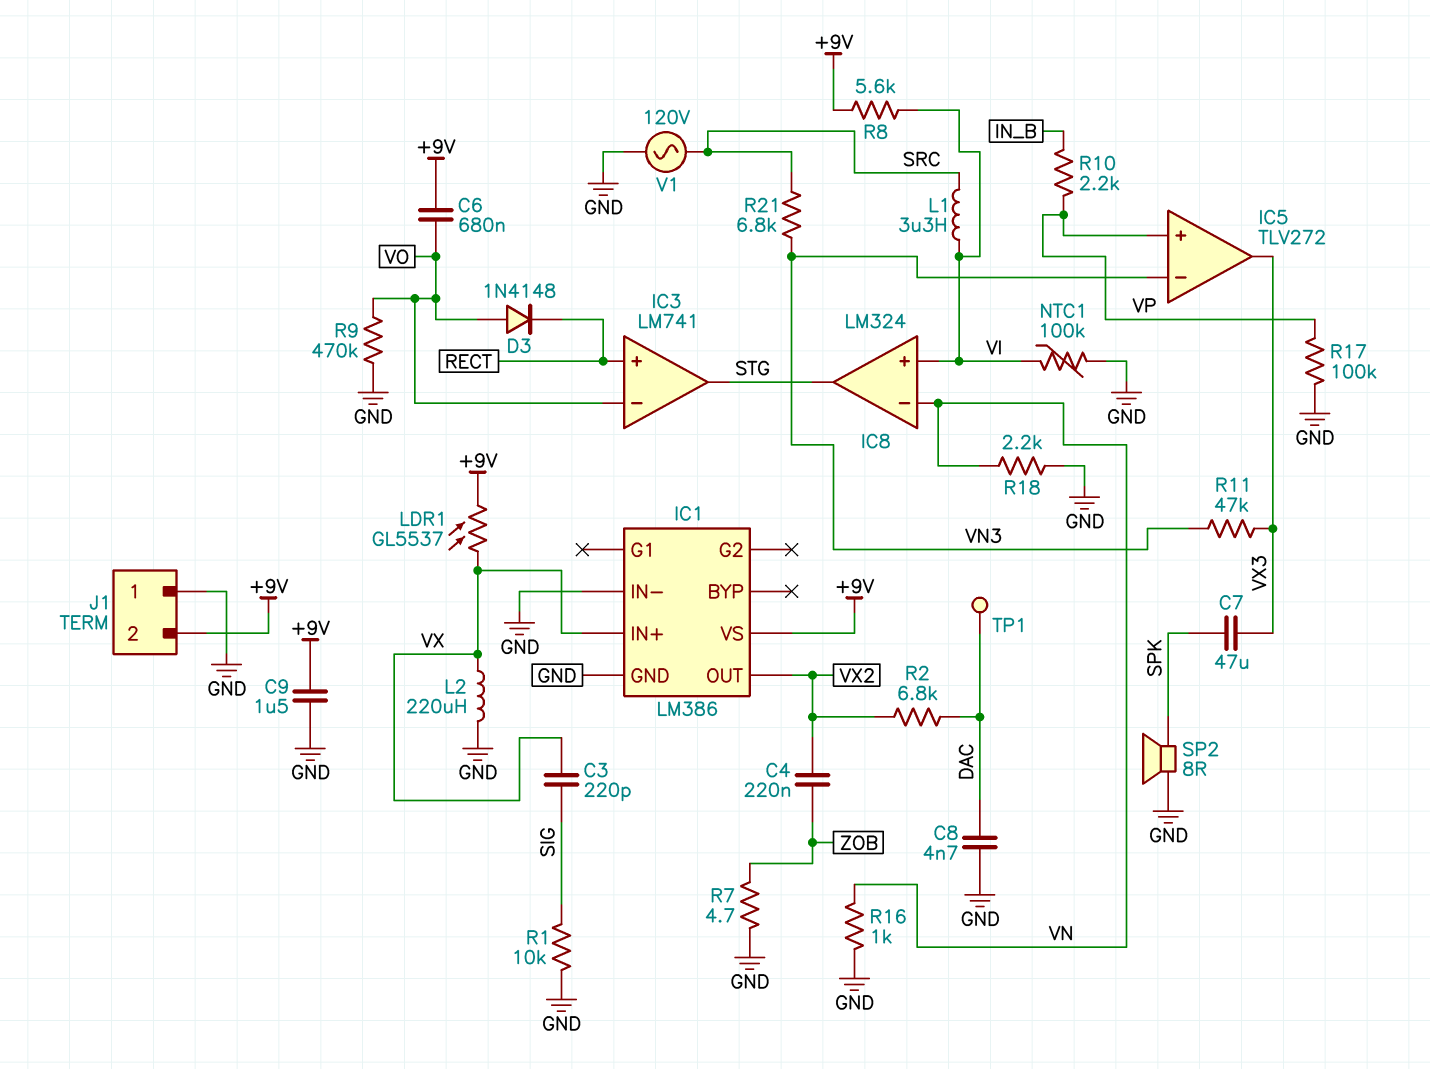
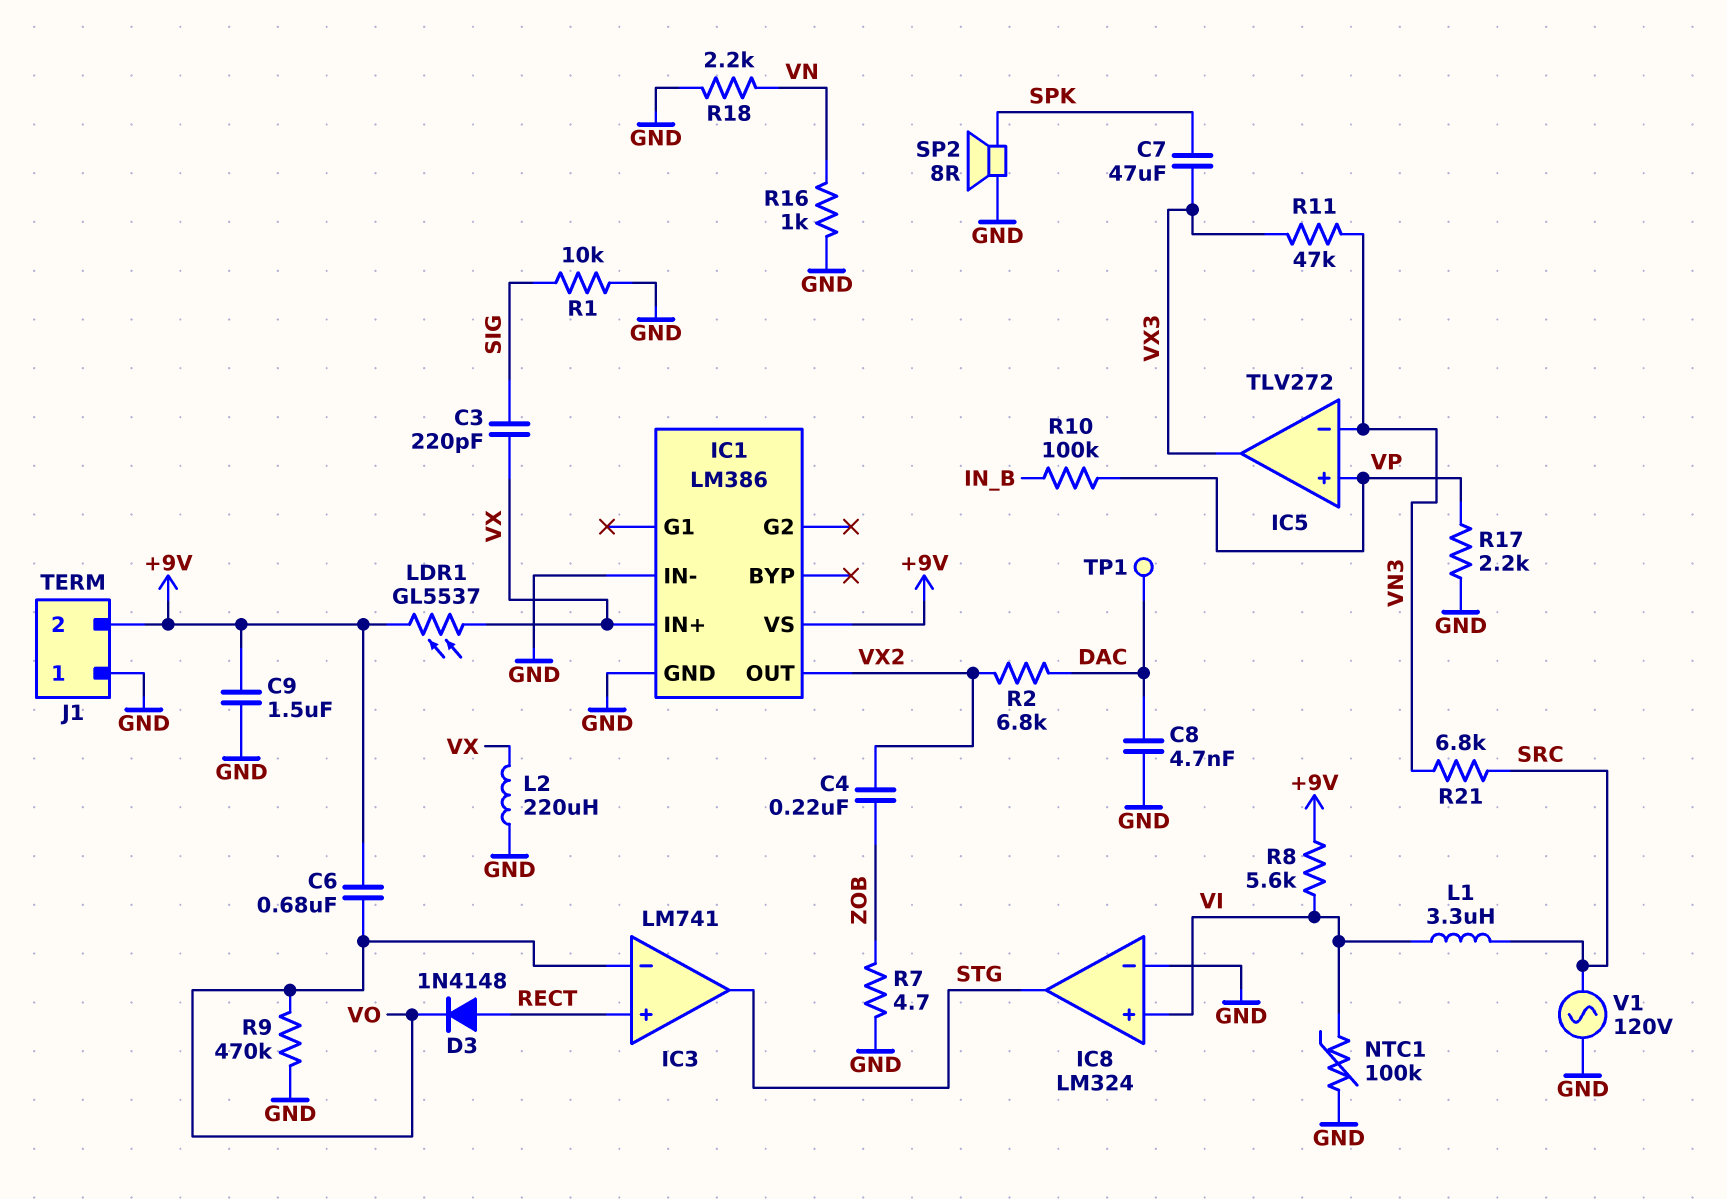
D3: diode 1N4148 (A VO, K RECT) -> diode 1N4148 (A RECT, K VO)
IC8 pin in-: VN -> GND
R10: 2.2k (IN_B, VP) -> 100k (IN_B, VP)
R17: 100k (GND, VP) -> 2.2k (GND, VP)

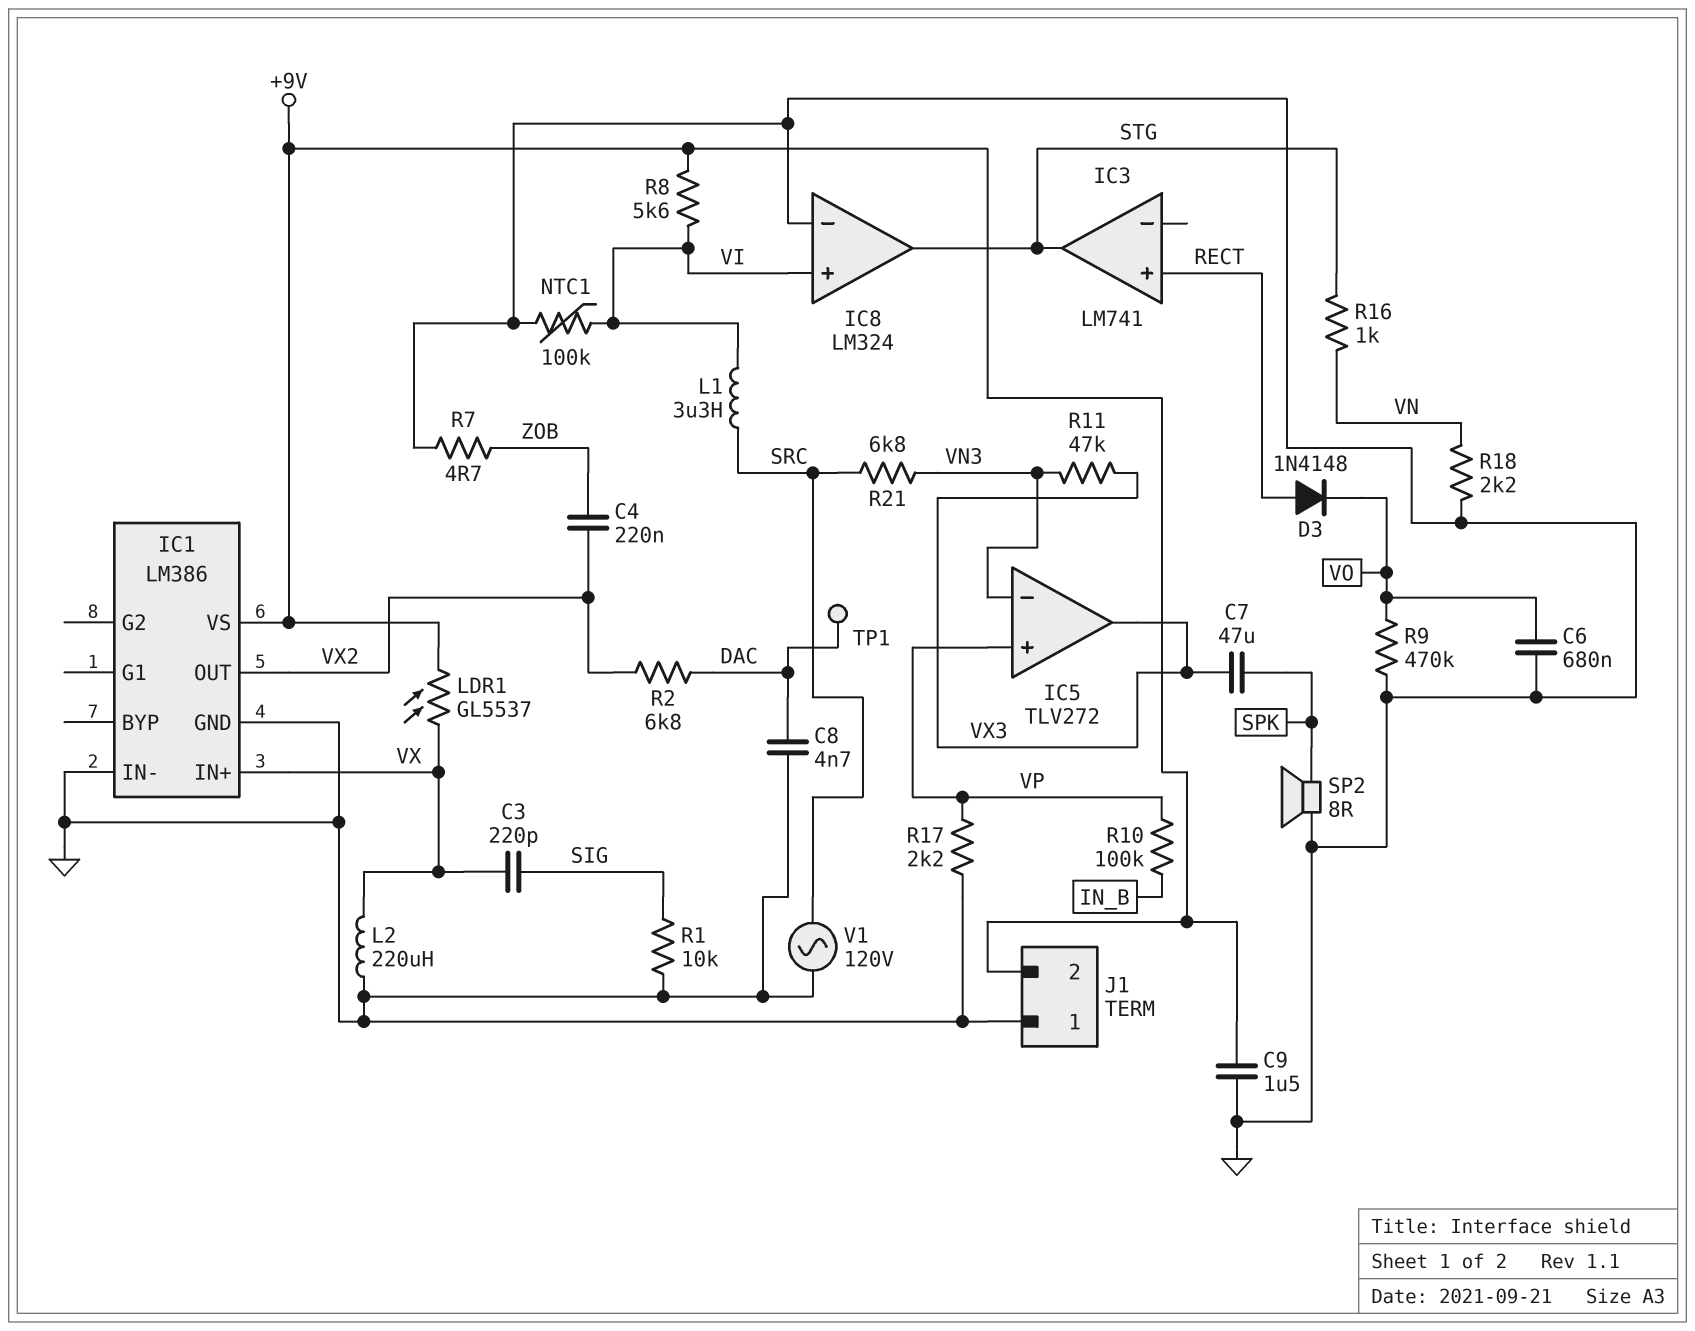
C6: 680nF (+9V, VO) -> 680nF (GND, VO)
IC3 pin in-: VO -> none
R16: 1k (GND, VN) -> 1k (STG, VN)

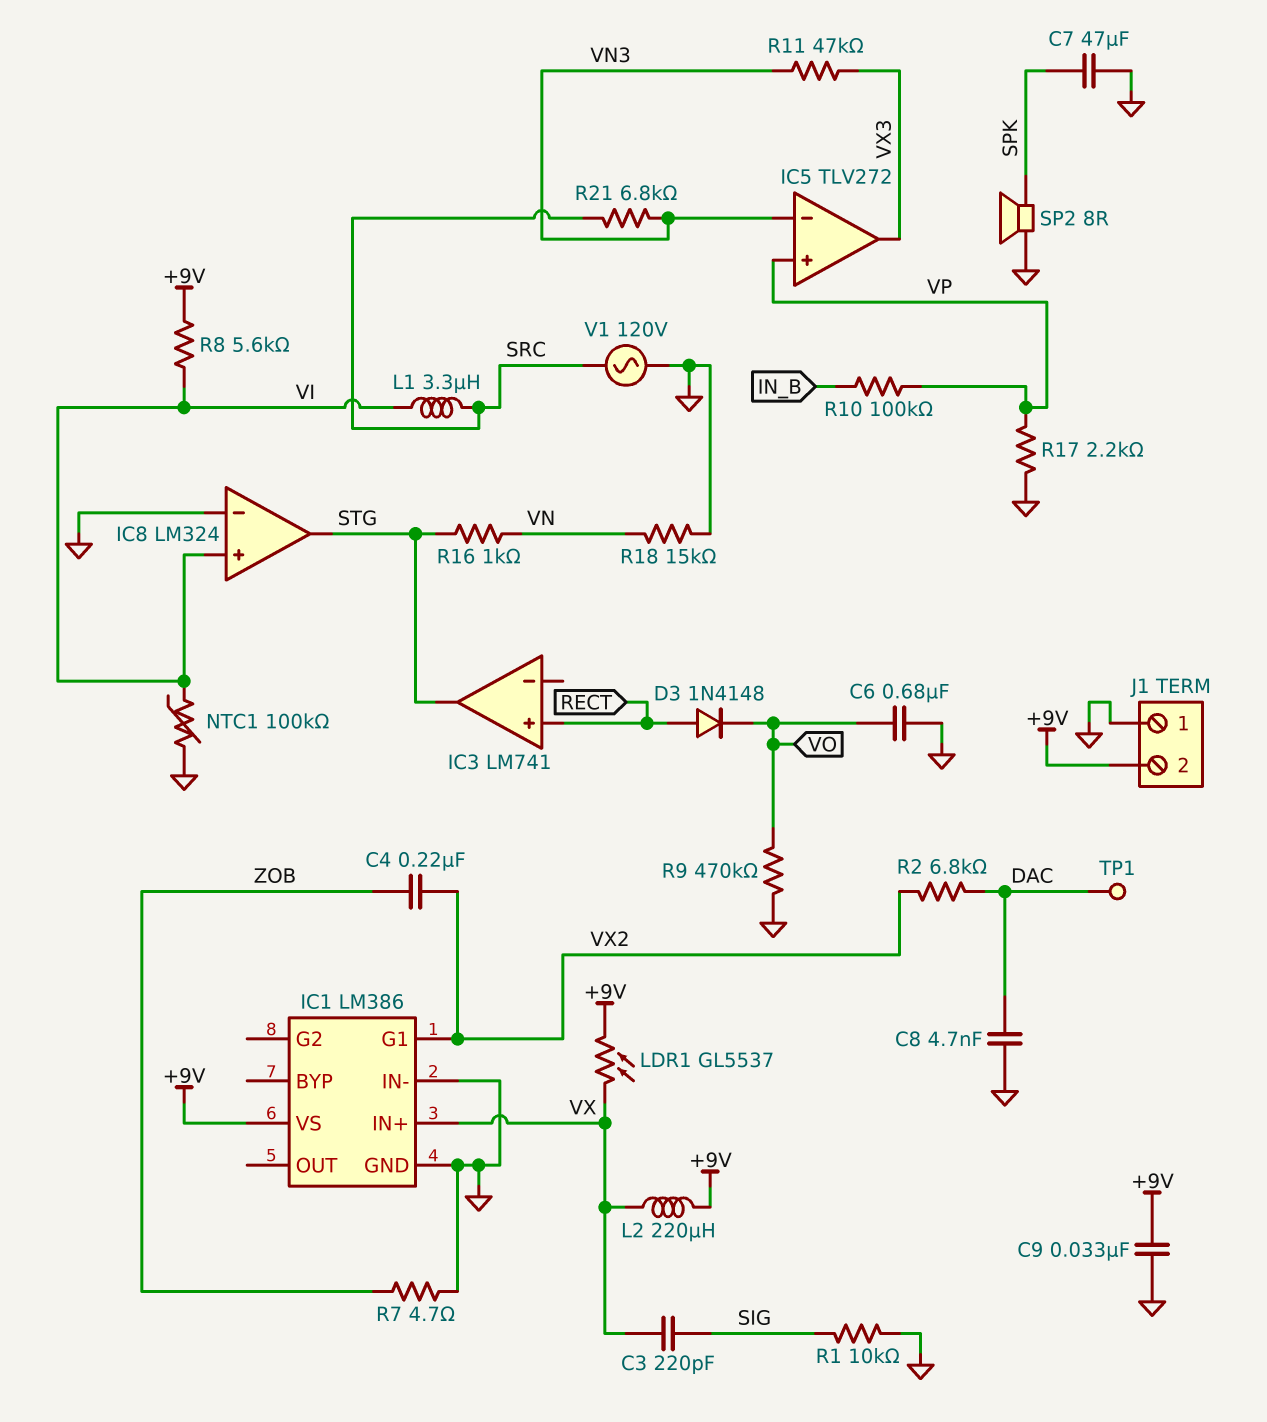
C7: 47uF (SPK, VX3) -> 47uF (GND, SPK)
C9: 1.5uF (+9V, GND) -> 33nF (+9V, GND)
IC1 pin G1: none -> VX2
IC1 pin OUT: VX2 -> none
L2: 220uH (GND, VX) -> 220uH (+9V, VX)
R18: 2.2k (GND, VN) -> 15k (GND, VN)

